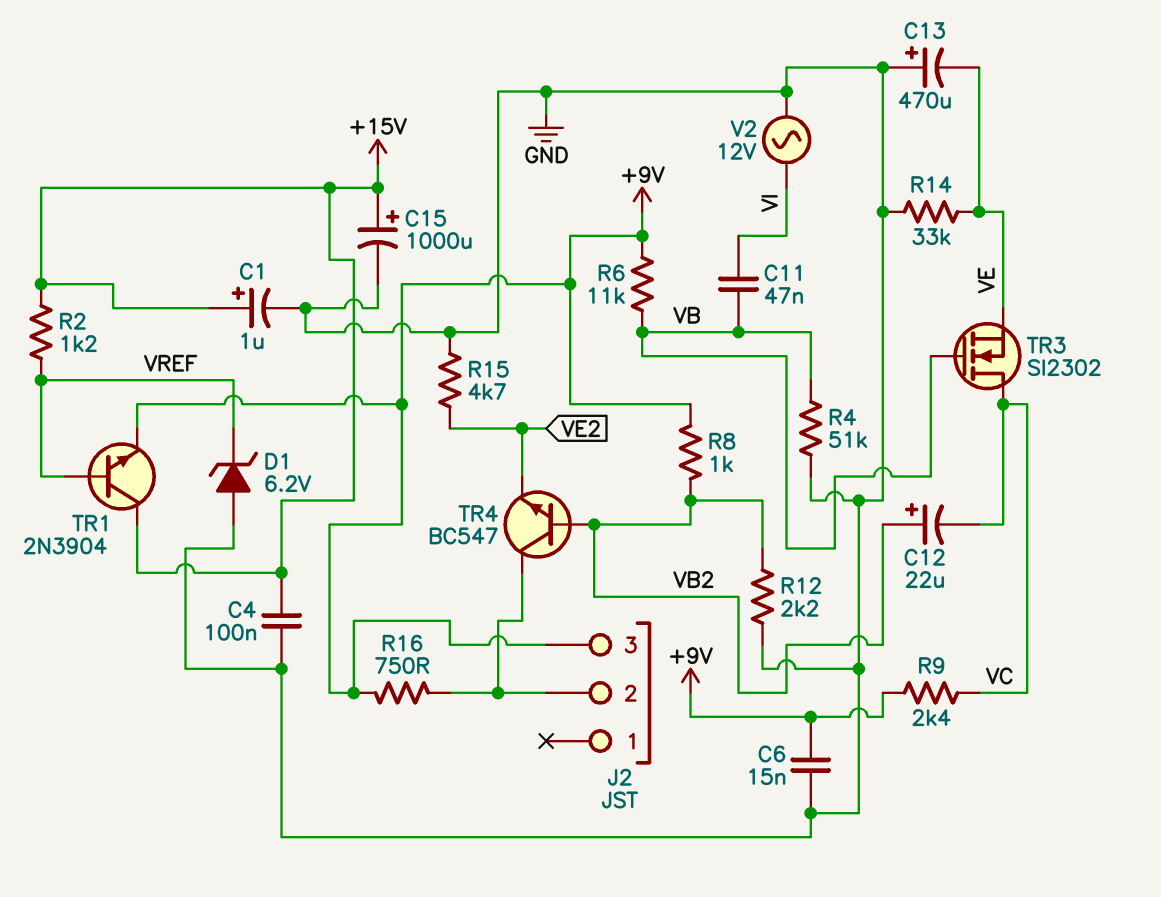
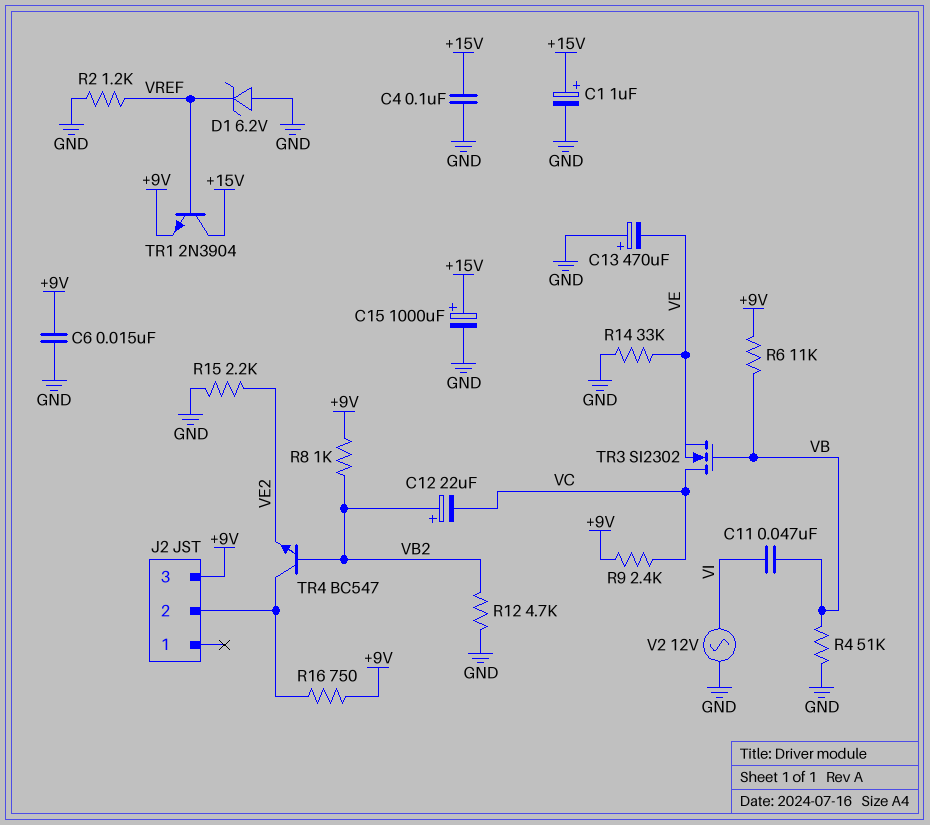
R2: 1.2k (+15V, VREF) -> 1.2k (GND, VREF)
R12: 2.2k (GND, VB2) -> 4.7k (GND, VB2)
R15: 4.7k (GND, VE2) -> 2.2k (GND, VE2)

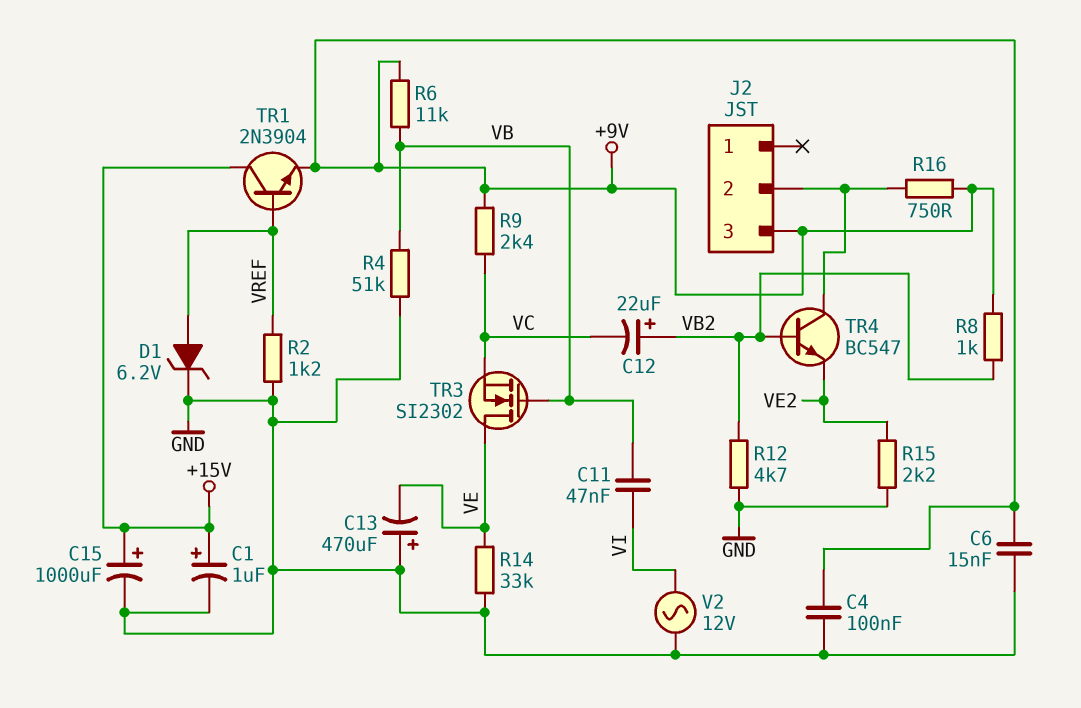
C4: 100nF (+15V, GND) -> 100nF (+9V, GND)
D1: zener 6.2V (A GND, K VREF) -> zener 6.2V (A VREF, K GND)
TR3: NMOS SI2302 (G VB, D VC, S VE) -> NMOS SI2302 (G VB, D VE, S VC)

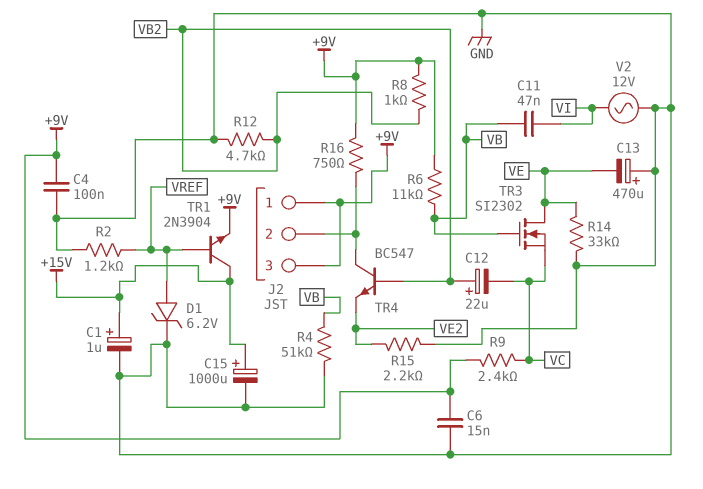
J2 pin 1: none -> +9V

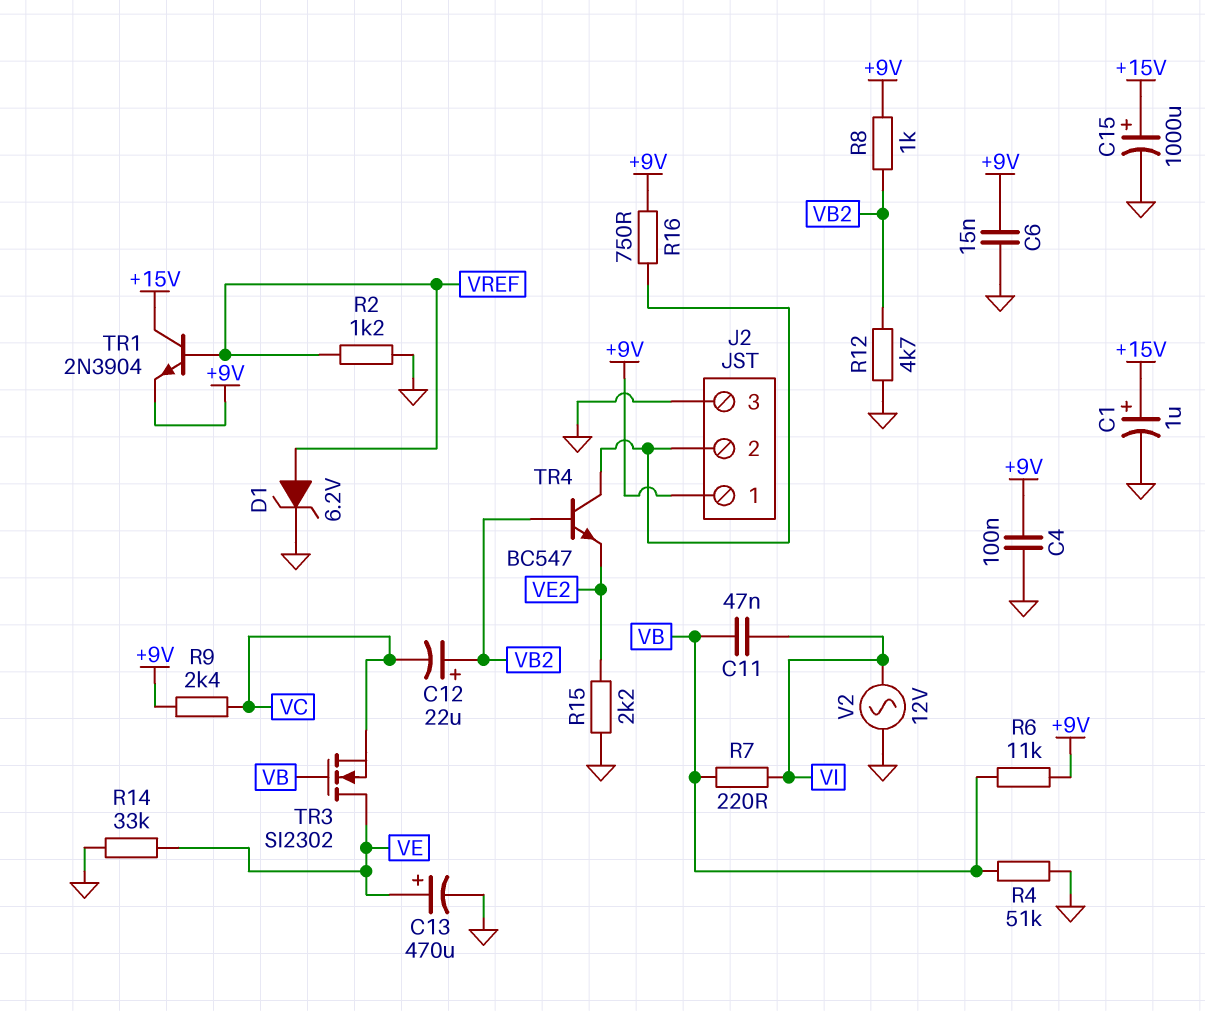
C13: 470uF (plus GND, minus VE) -> 470uF (plus VE, minus GND)
J2 pin 3: +9V -> GND
R7: none -> 220 (VB, VI)

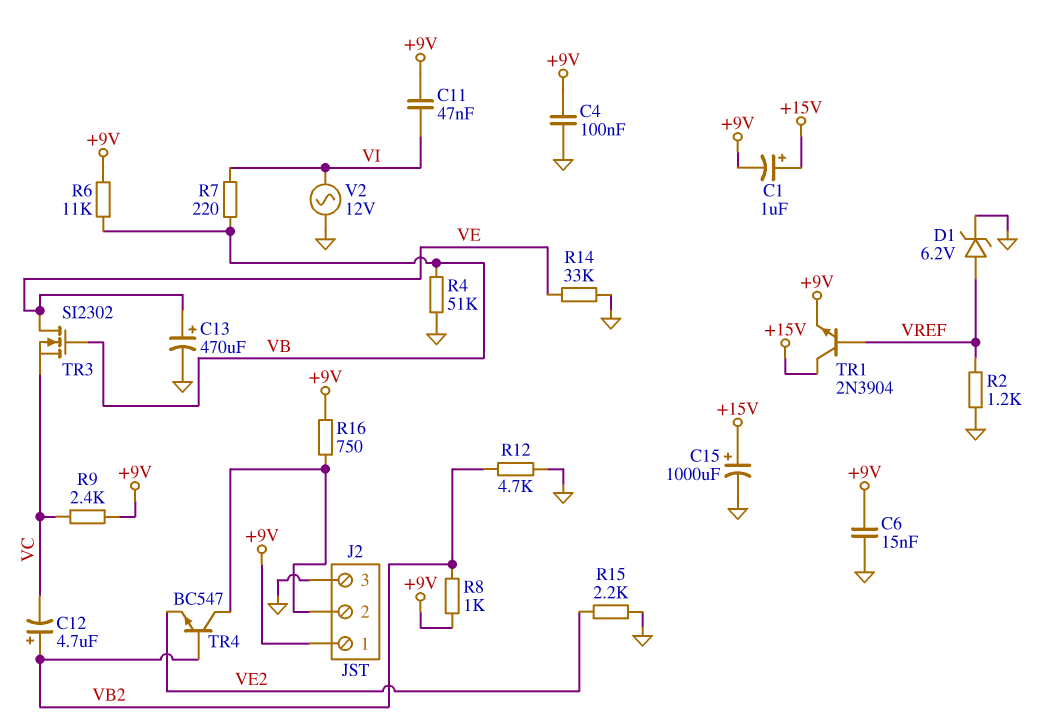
C1: 1uF (plus +15V, minus GND) -> 1uF (plus +15V, minus +9V)
C11: 47nF (VB, VI) -> 47nF (+9V, VI)
C12: 22uF (plus VB2, minus VC) -> 4.7uF (plus VB2, minus VC)

